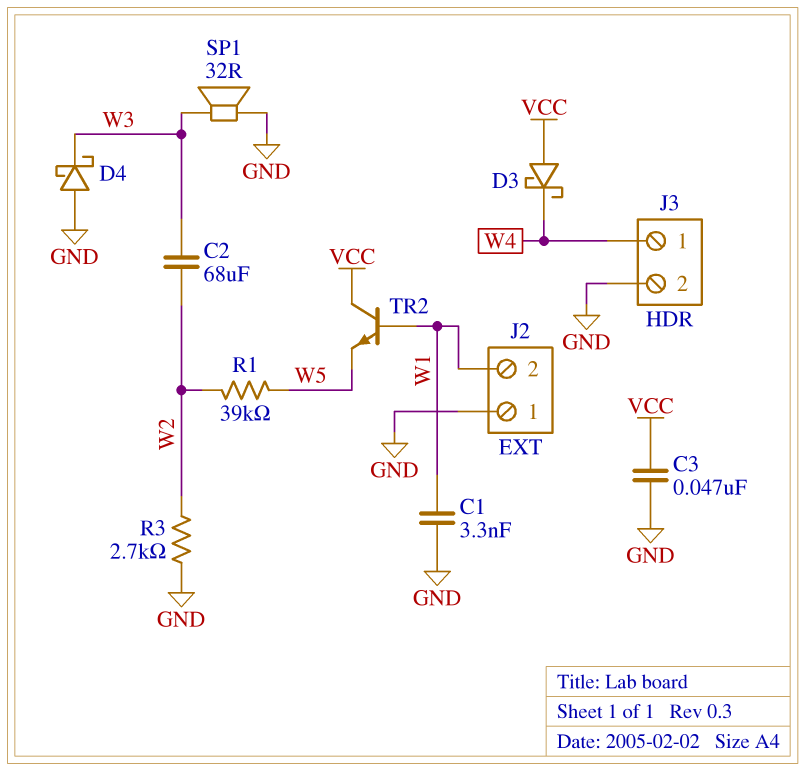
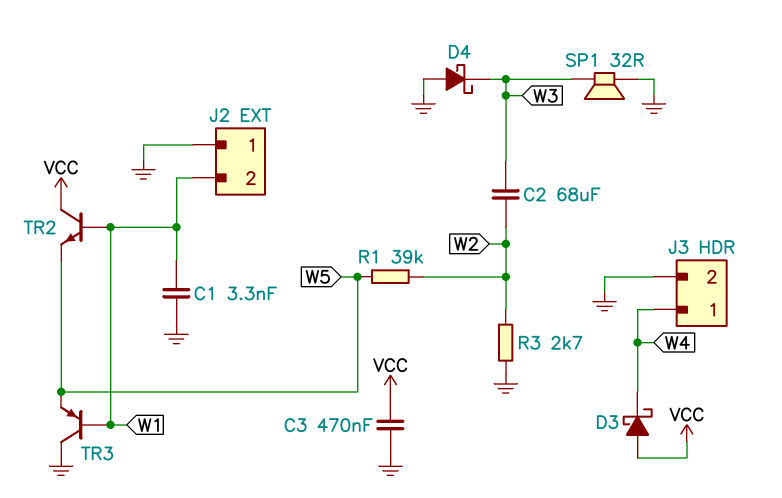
C3: 47nF (GND, VCC) -> 470nF (GND, VCC)
TR3: none -> PNP (B W1, C GND, E W5)

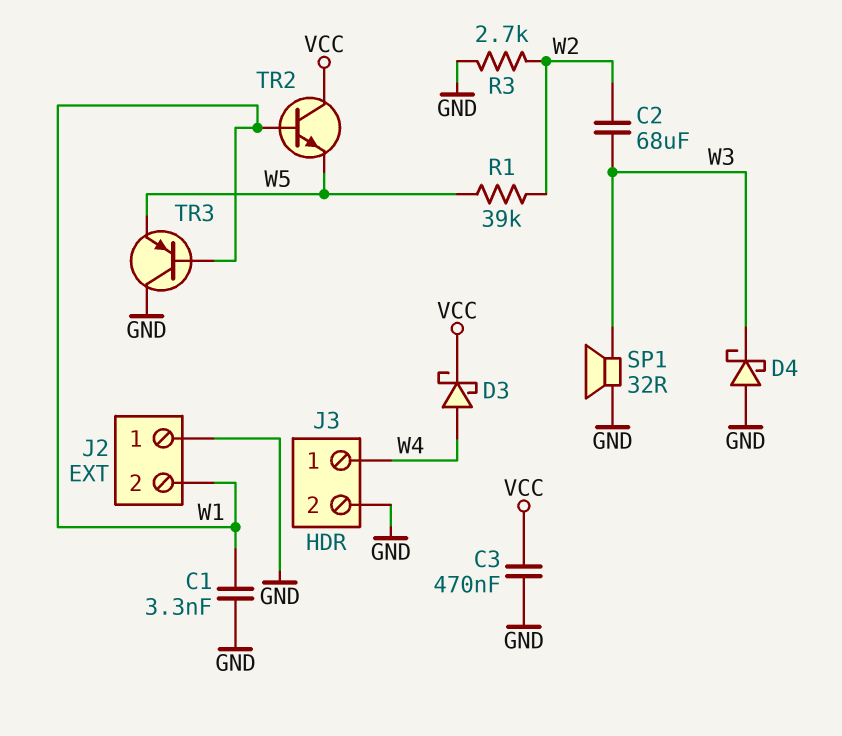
D3: schottky (A VCC, K W4) -> schottky (A W4, K VCC)

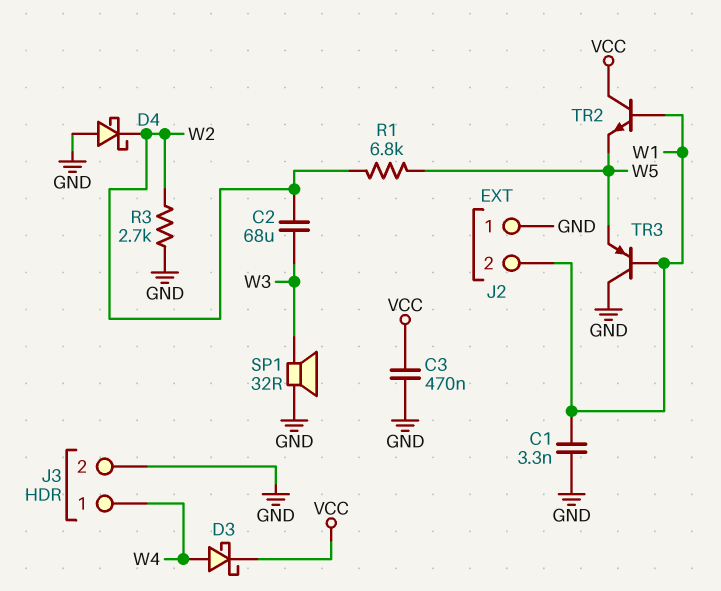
D4: schottky (A GND, K W3) -> schottky (A GND, K W2)
R1: 39k (W2, W5) -> 6.8k (W2, W5)

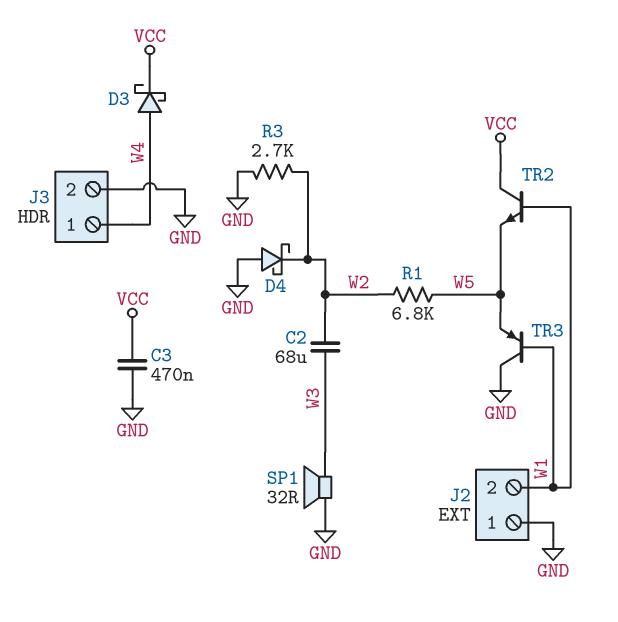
C1: 3.3nF (GND, W1) -> none

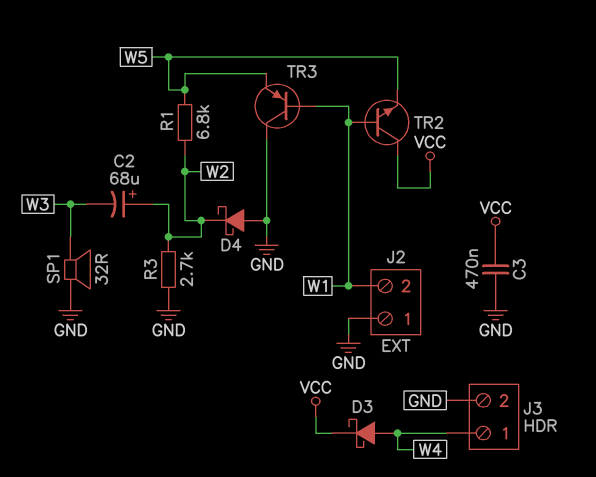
C2: 68uF (W2, W3) -> 68uF (plus W2, minus W3)

